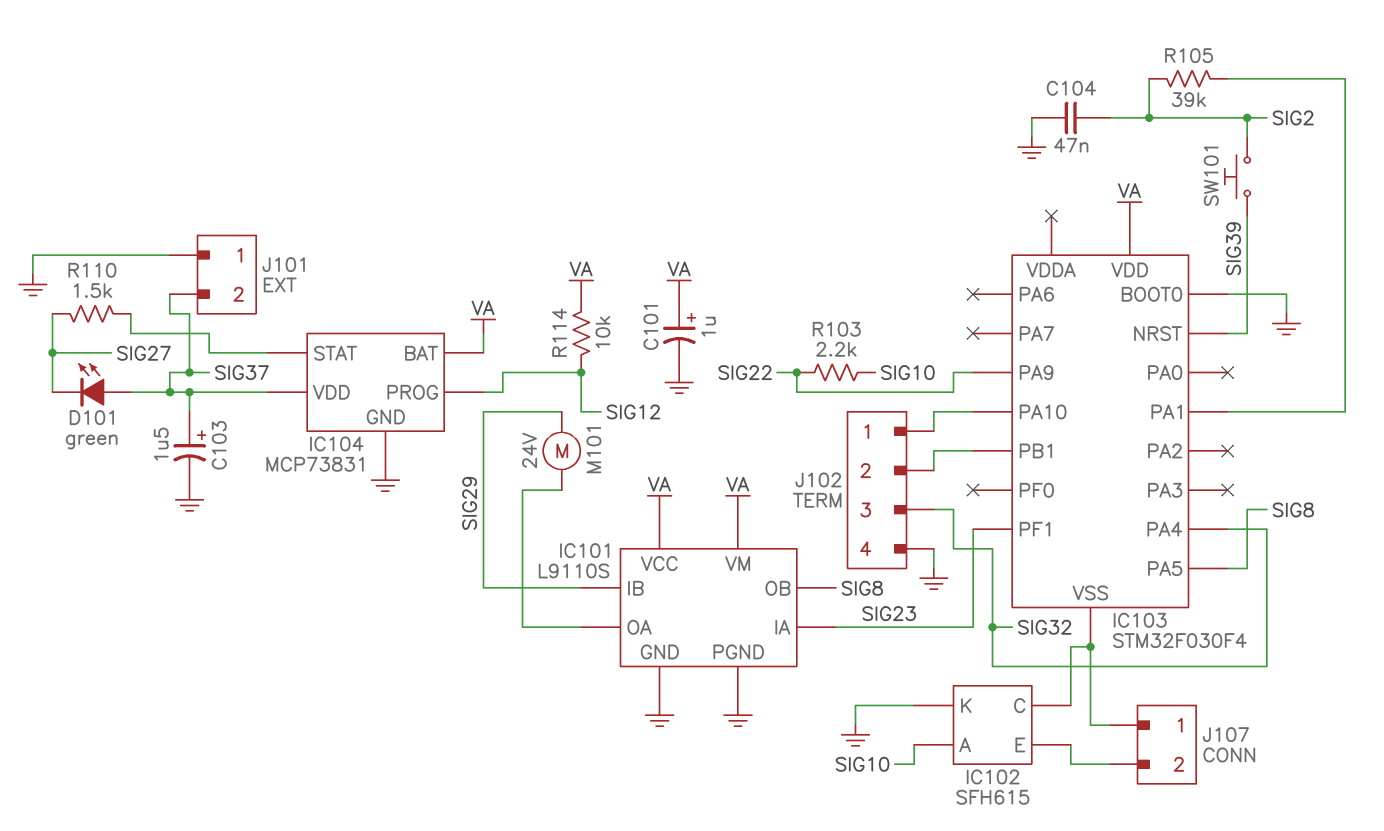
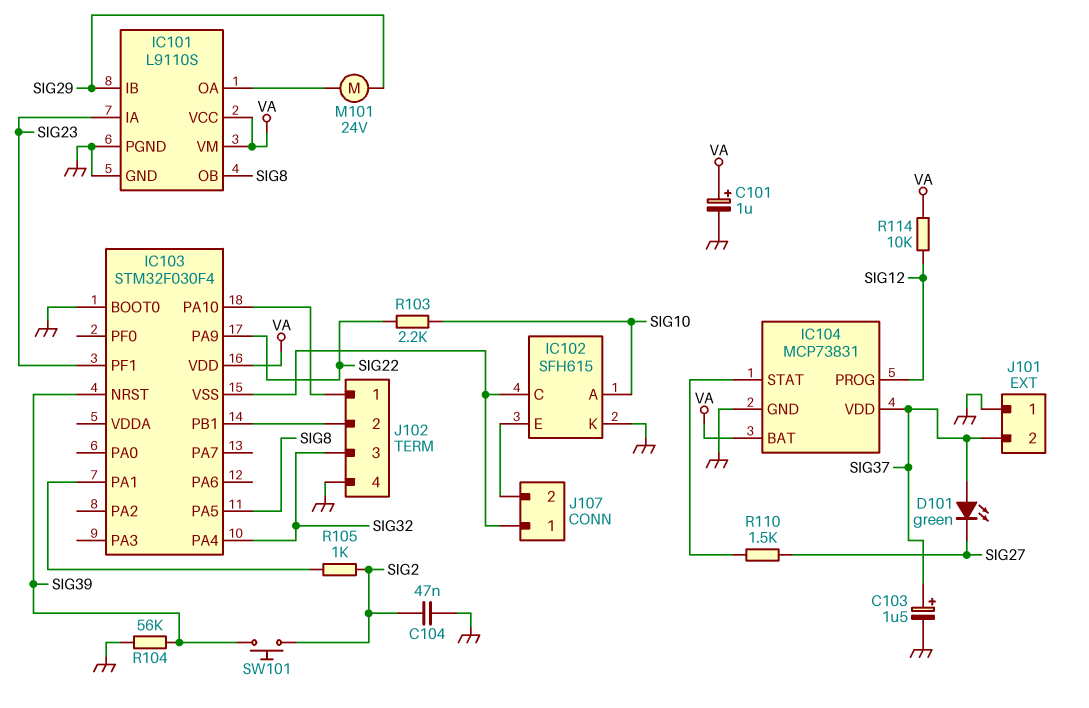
R104: none -> 56k (GND, SIG39)
R105: 39k (IC103/PA1, SIG2) -> 1k (IC103/PA1, SIG2)

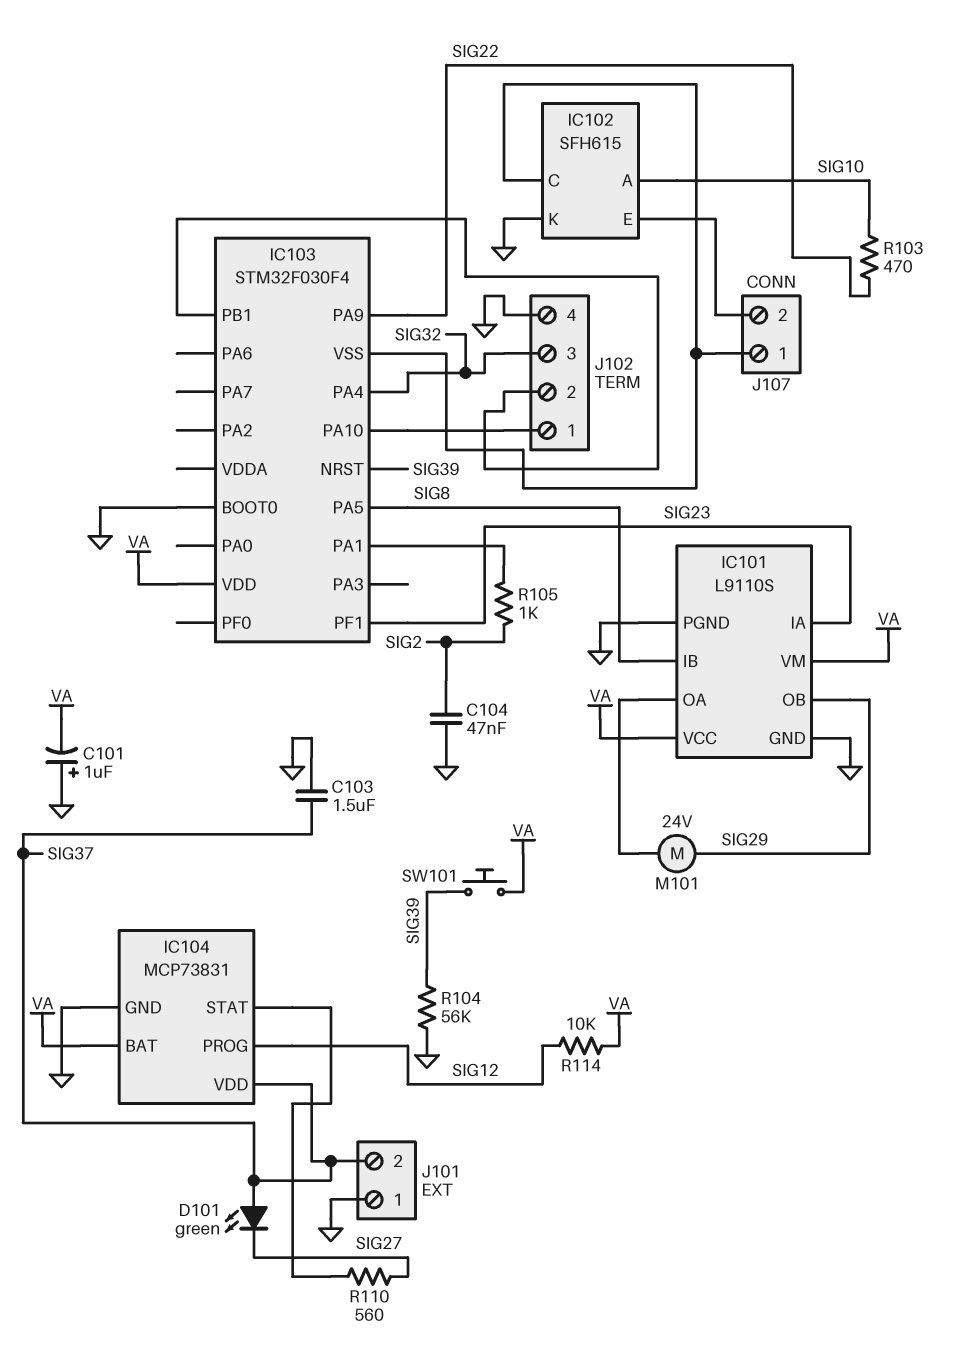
C101: 1uF (plus VA, minus GND) -> 1uF (plus GND, minus VA)
C103: 1.5uF (plus SIG37, minus GND) -> 1.5uF (GND, SIG37)
IC101 pin IB: SIG29 -> SIG8
IC101 pin OB: SIG8 -> SIG29
R103: 2.2k (SIG10, SIG22) -> 470 (SIG10, SIG22)
R110: 1.5k (IC104/STAT, SIG27) -> 560 (IC104/STAT, SIG27)
SW101: button (SIG2, SIG39) -> button (SIG39, VA)

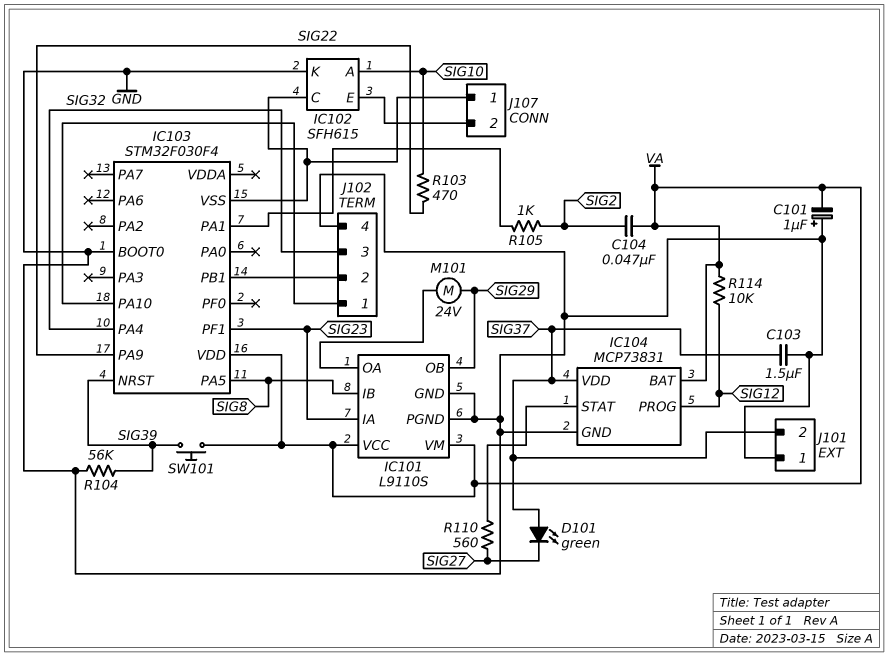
C104: 47nF (GND, SIG2) -> 47nF (SIG2, VA)

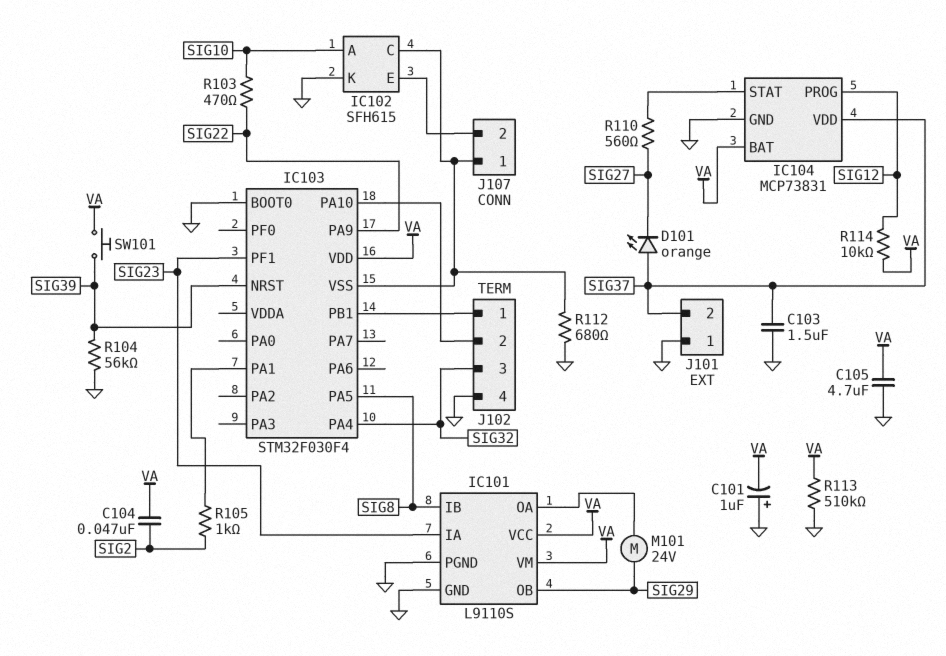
C105: none -> 4.7uF (GND, VA)
D101: LED green (A SIG37, K SIG27) -> LED orange (A SIG37, K SIG27)
J102 pin 1: IC103/PA10 -> IC103/PB1
J102 pin 2: IC103/PB1 -> IC103/PA10
R112: none -> 680 (GND, IC102/C)
R113: none -> 510k (GND, VA)

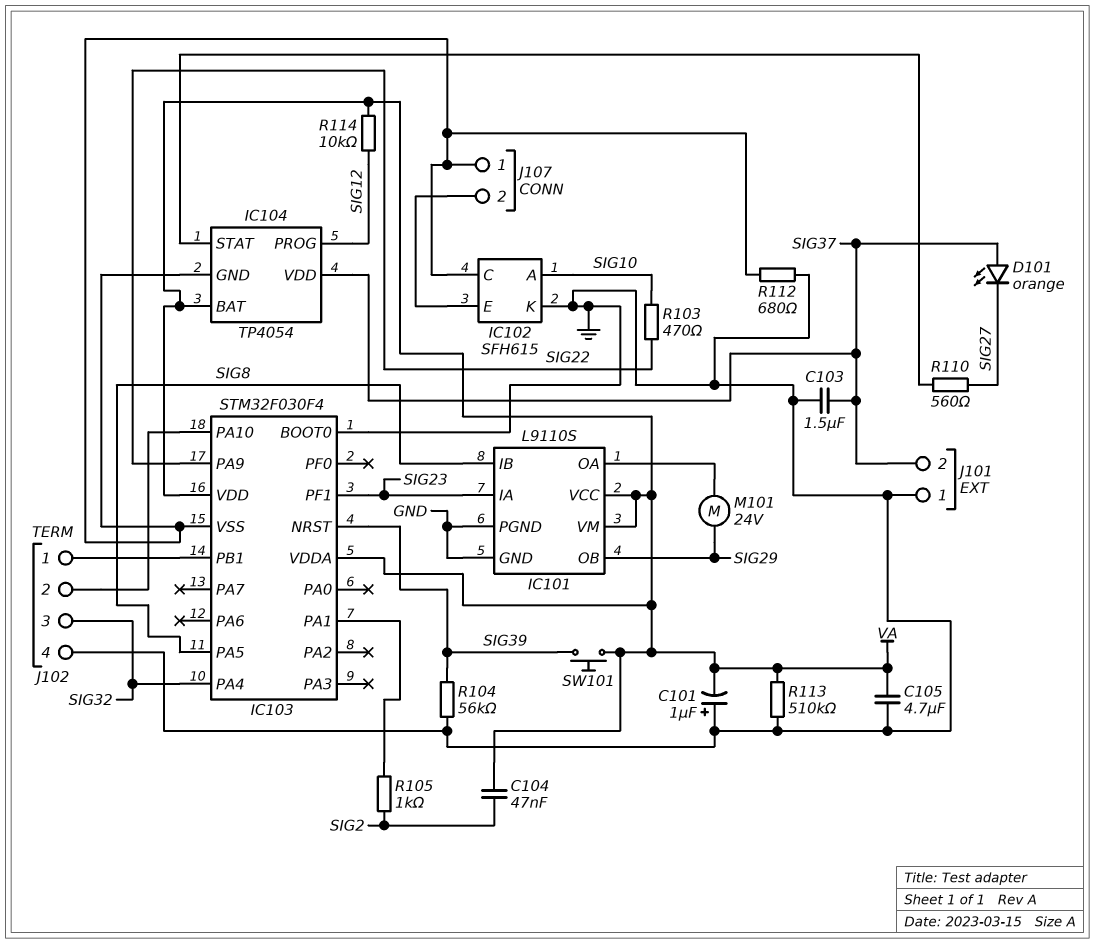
IC103 pin VDDA: none -> VA
IC104: MCP73831 -> TP4054
IC104 pin GND: GND -> IC102/C

